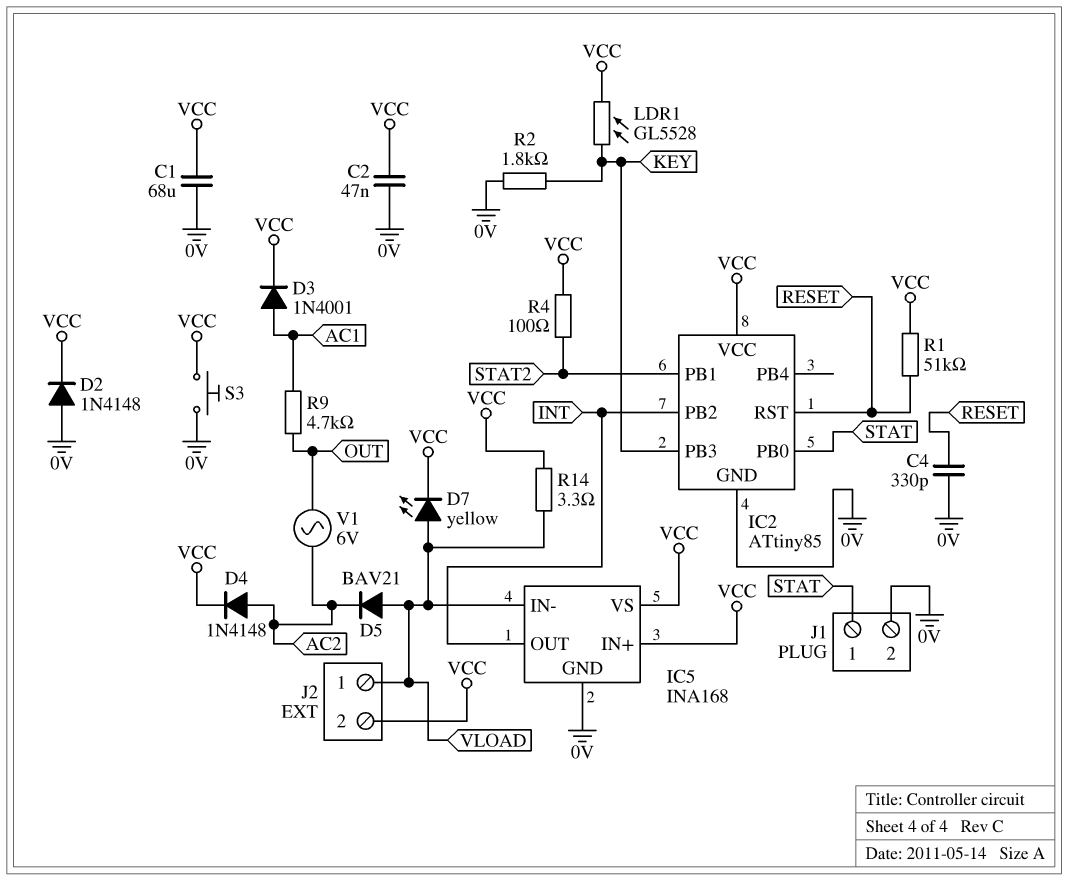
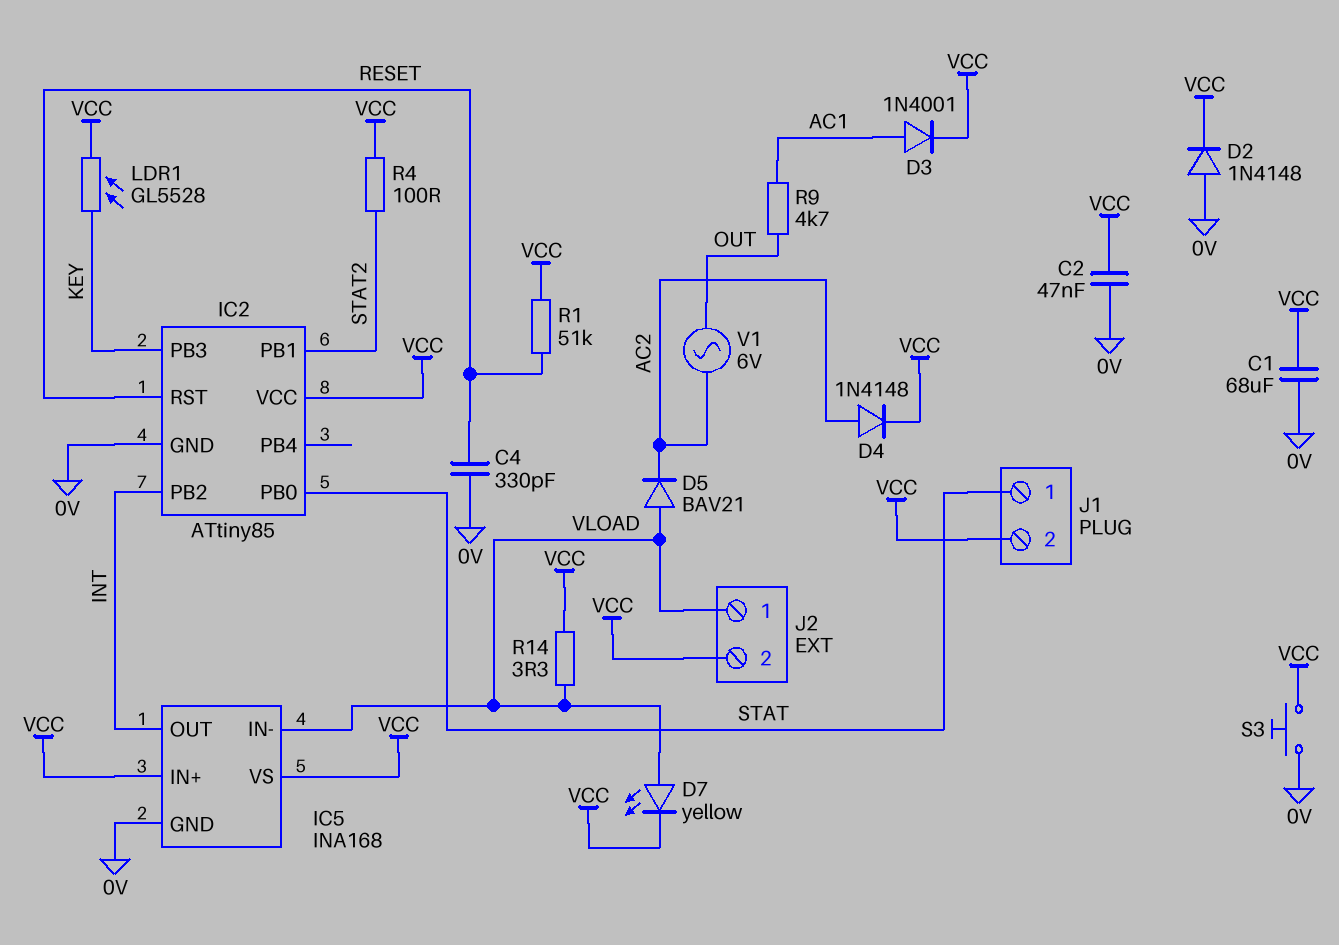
J1 pin 2: 0V -> VCC
R2: 1.8k (0V, KEY) -> none

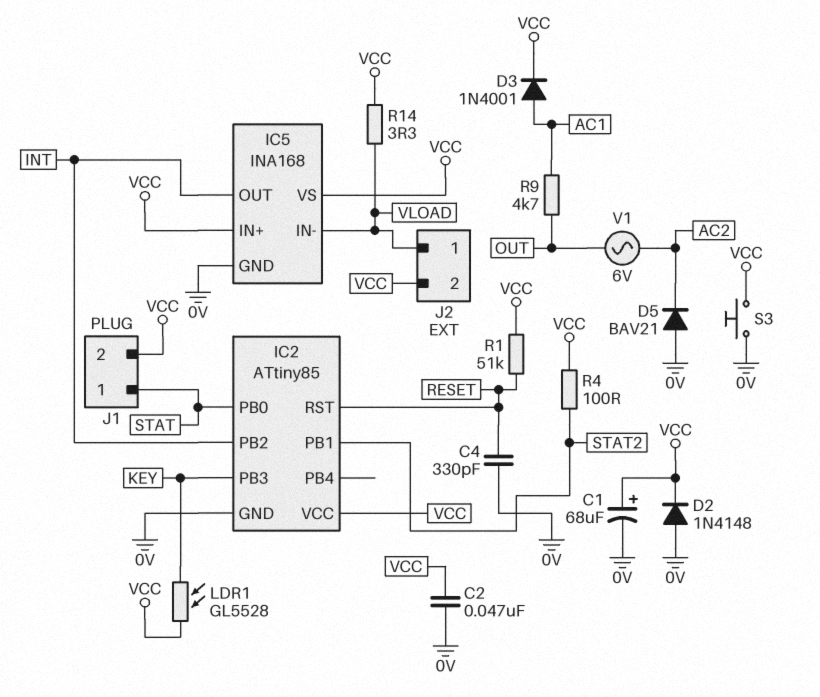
C1: 68uF (0V, VCC) -> 68uF (plus VCC, minus 0V)
D4: diode 1N4148 (A AC2, K VCC) -> none
D5: diode BAV21 (A VLOAD, K AC2) -> diode BAV21 (A 0V, K AC2)
D7: LED yellow (A VLOAD, K VCC) -> none

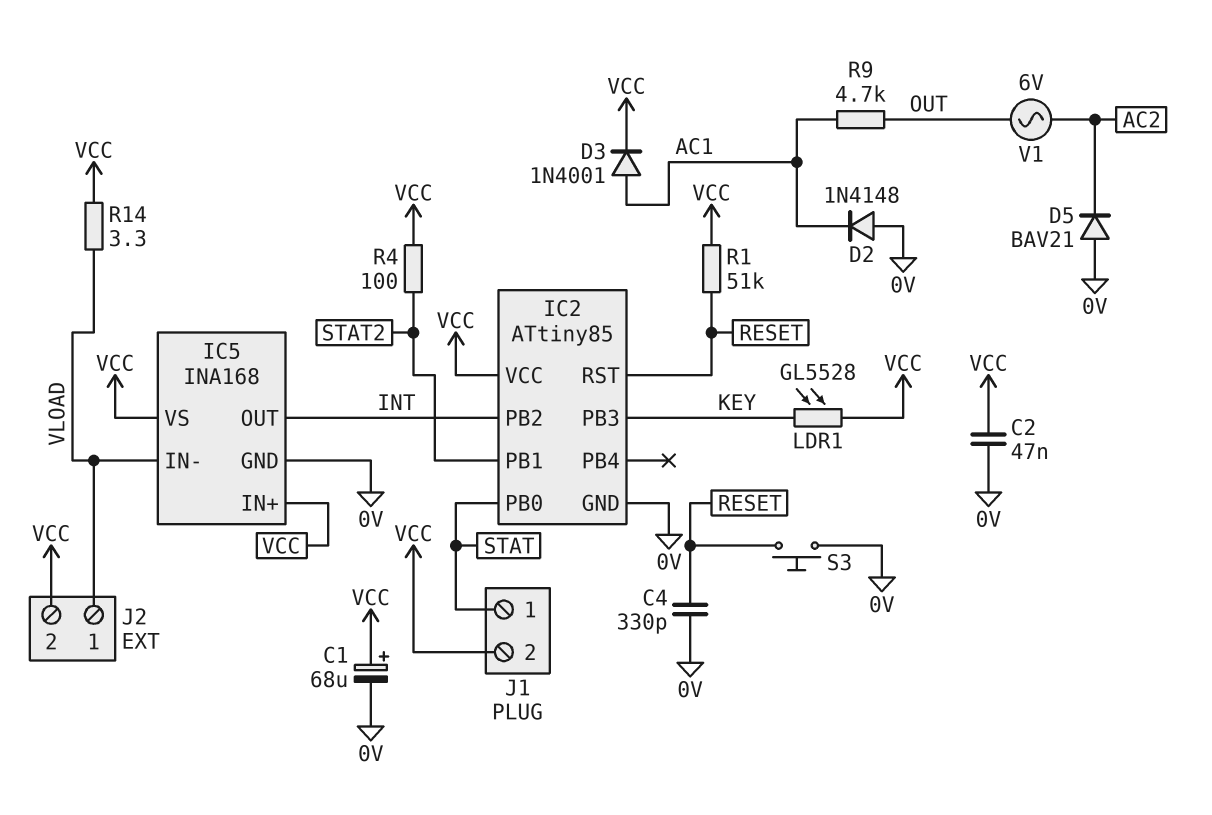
D2: diode 1N4148 (A 0V, K VCC) -> diode 1N4148 (A 0V, K AC1)
S3: button (0V, VCC) -> button (0V, RESET)

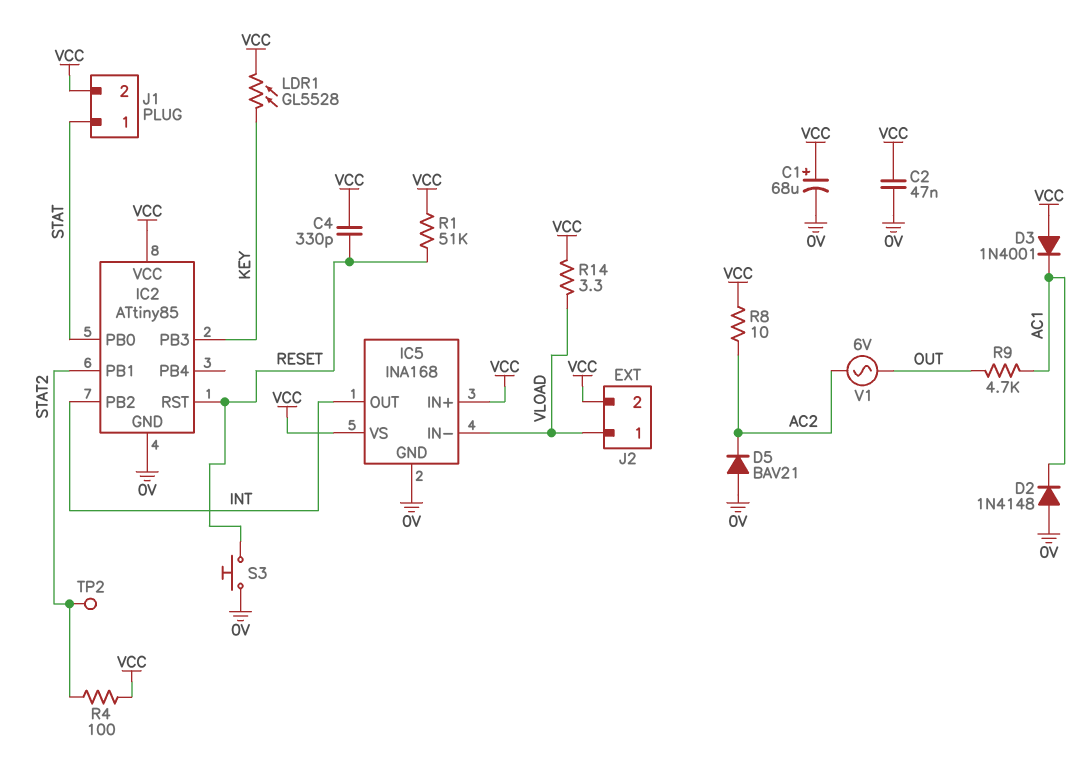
C4: 330pF (0V, RESET) -> 330pF (RESET, VCC)
D3: diode 1N4001 (A AC1, K VCC) -> diode 1N4001 (A VCC, K AC1)
R8: none -> 10 (AC2, VCC)
TP2: none -> test point (STAT2)

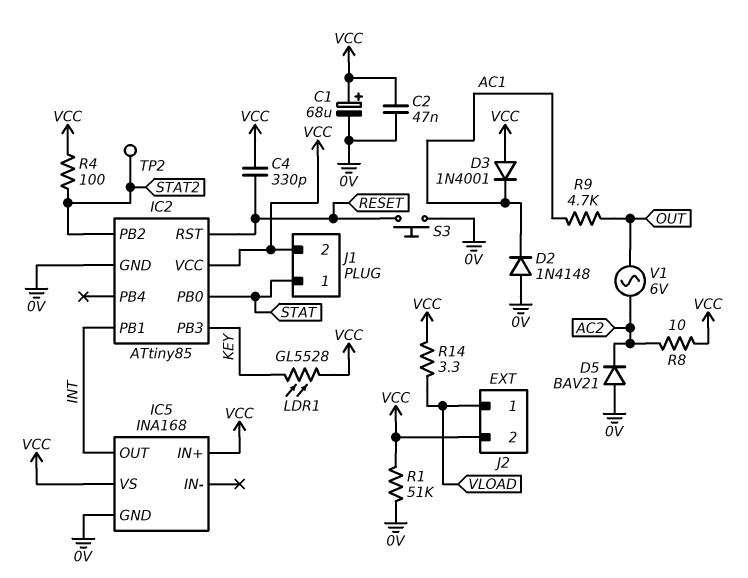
IC2 pin PB1: STAT2 -> INT
IC2 pin PB2: INT -> STAT2
IC5 pin IN-: VLOAD -> none
R1: 51k (RESET, VCC) -> 51k (0V, VCC)

